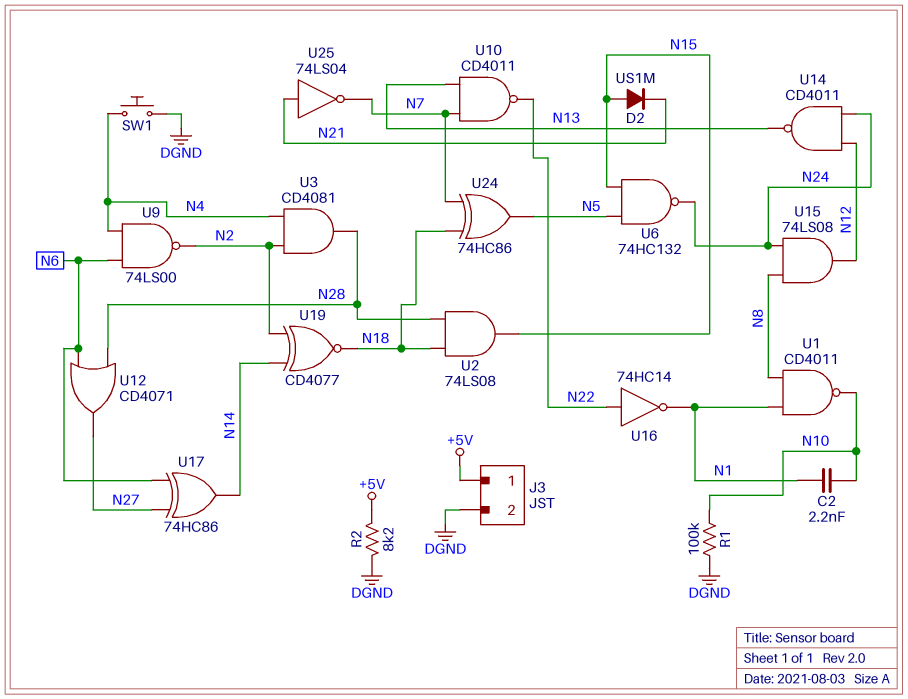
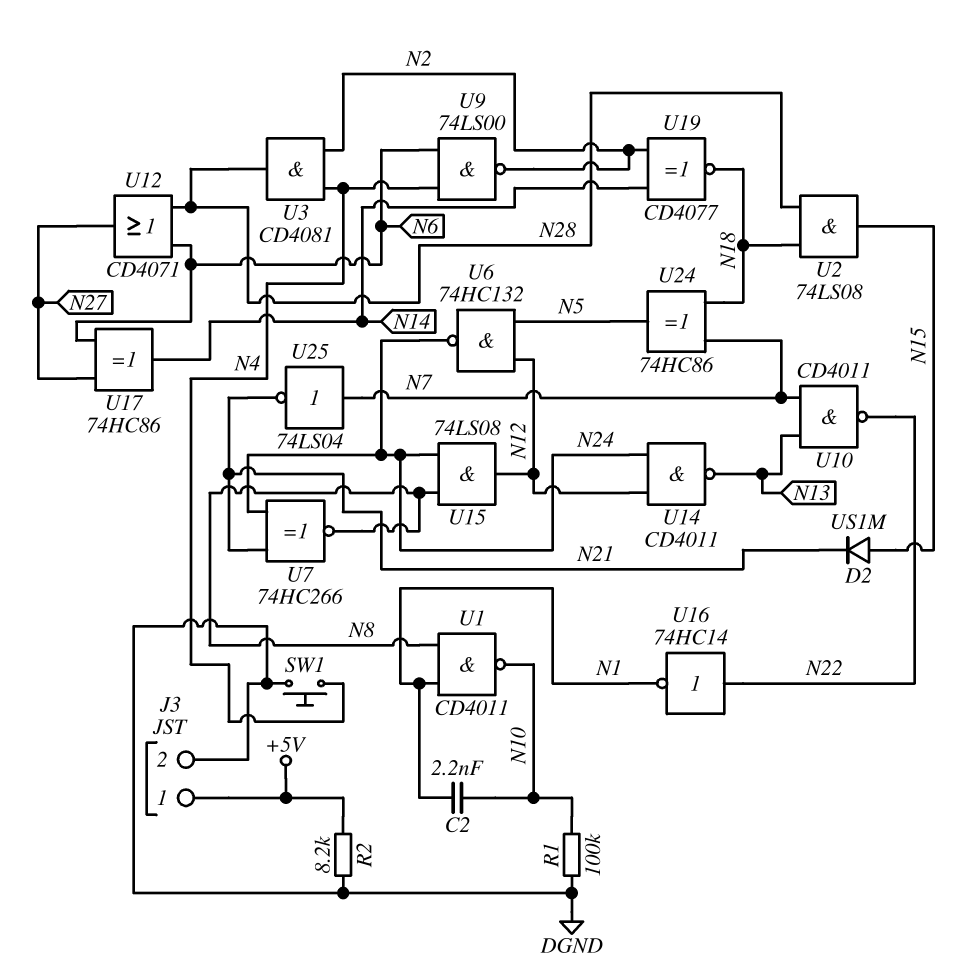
U6: NAND 74HC132 (in N5, in N15, out N24) -> NAND 74HC132 (in N5, in N12, out N24)
U7: none -> XNOR 74HC266 (in N21, in N24, out N8)
U25: NOT 74LS04 (in N21, out N7) -> NOT 74LS04 (in N7, out N21)

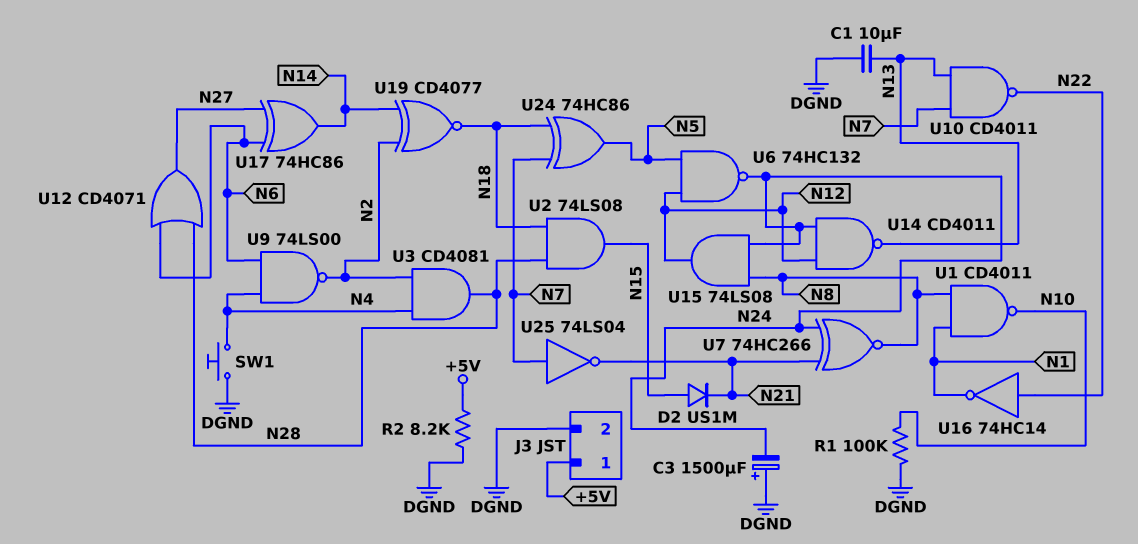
C1: none -> 10uF (DGND, N13)
C2: 2.2nF (N1, N10) -> none
C3: none -> 1500uF (plus DGND, minus N24)

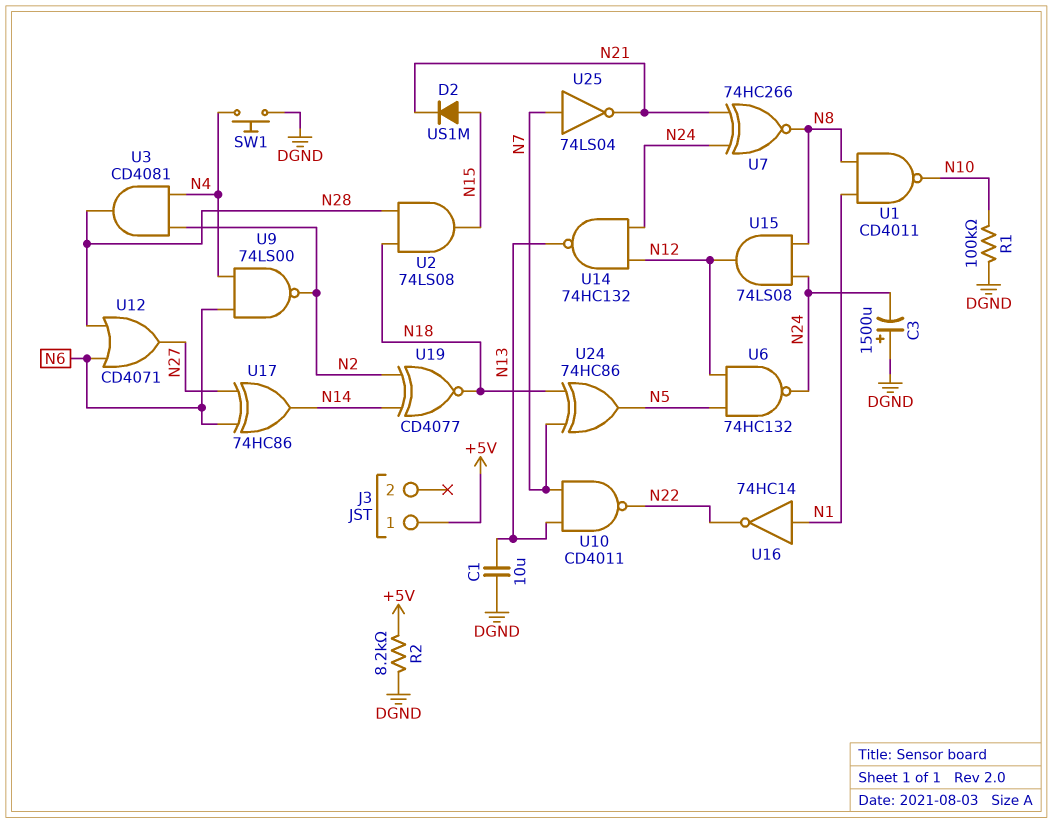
J3 pin 2: DGND -> none
U14: NAND CD4011 (in N12, in N24, out N13) -> NAND 74HC132 (in N12, in N24, out N13)
U16: NOT 74HC14 (in N22, out N1) -> NOT 74HC14 (in N1, out N22)

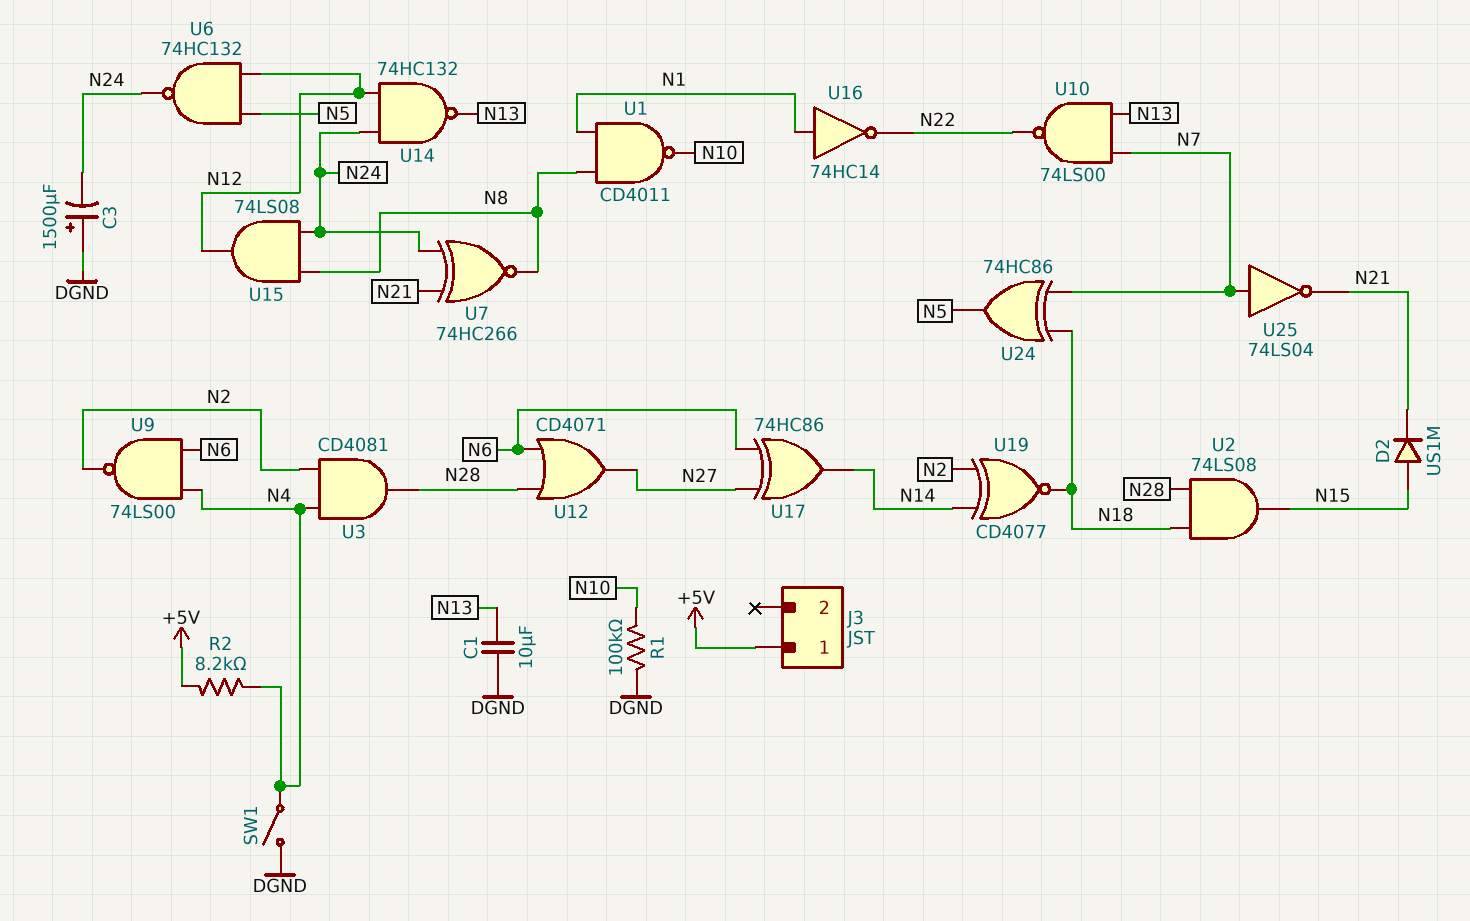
R2: 8.2k (+5V, DGND) -> 8.2k (+5V, N4)
SW1: button (DGND, N4) -> switch (DGND, N4)
U10: NAND CD4011 (in N7, in N13, out N22) -> NAND 74LS00 (in N7, in N13, out N22)

